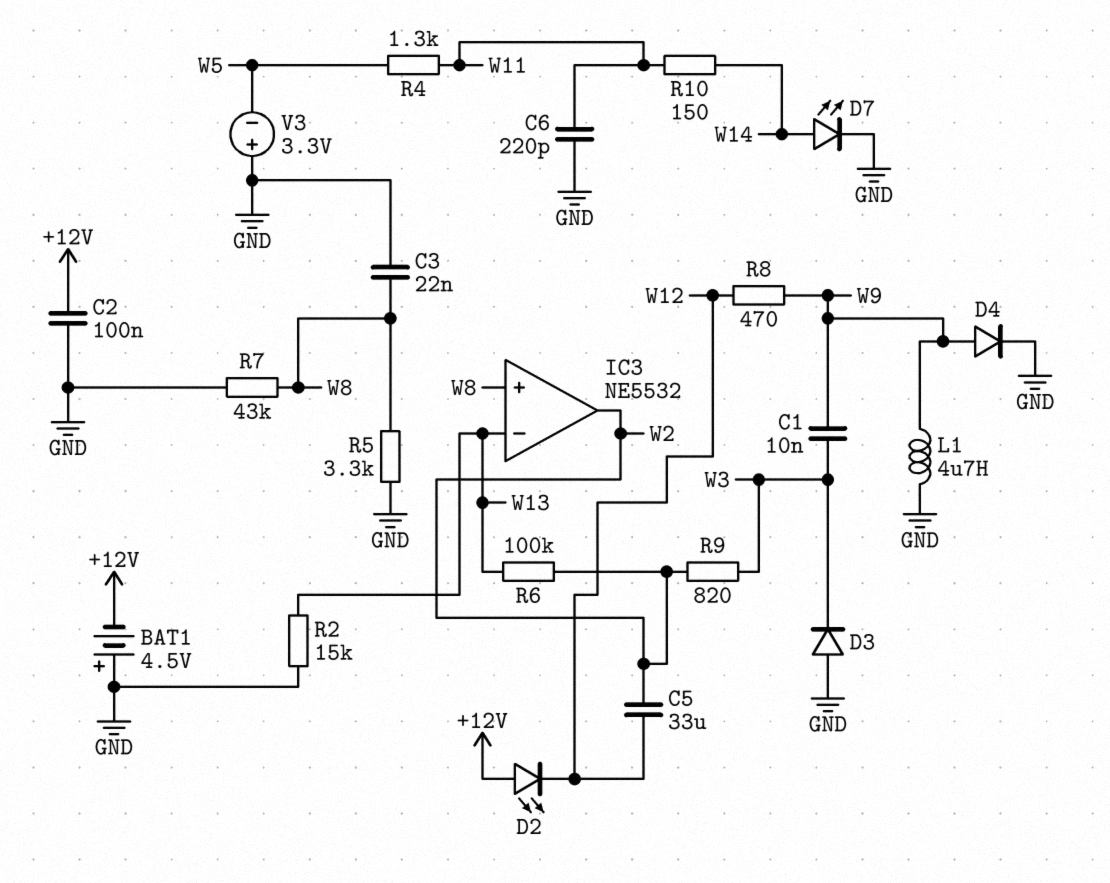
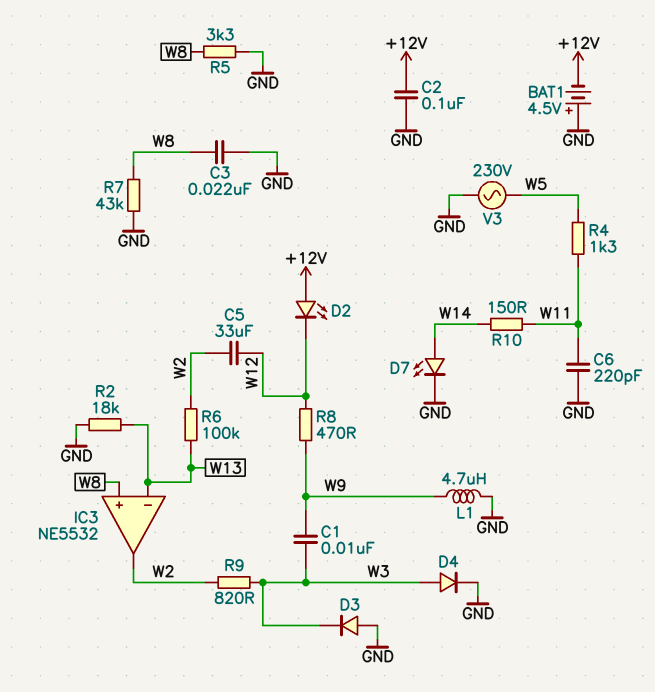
D4: diode (A W9, K GND) -> diode (A W3, K GND)
R2: 15k (GND, W13) -> 18k (GND, W13)
V3: 3.3V (plus GND, minus W5) -> AC 230V (GND, W5)

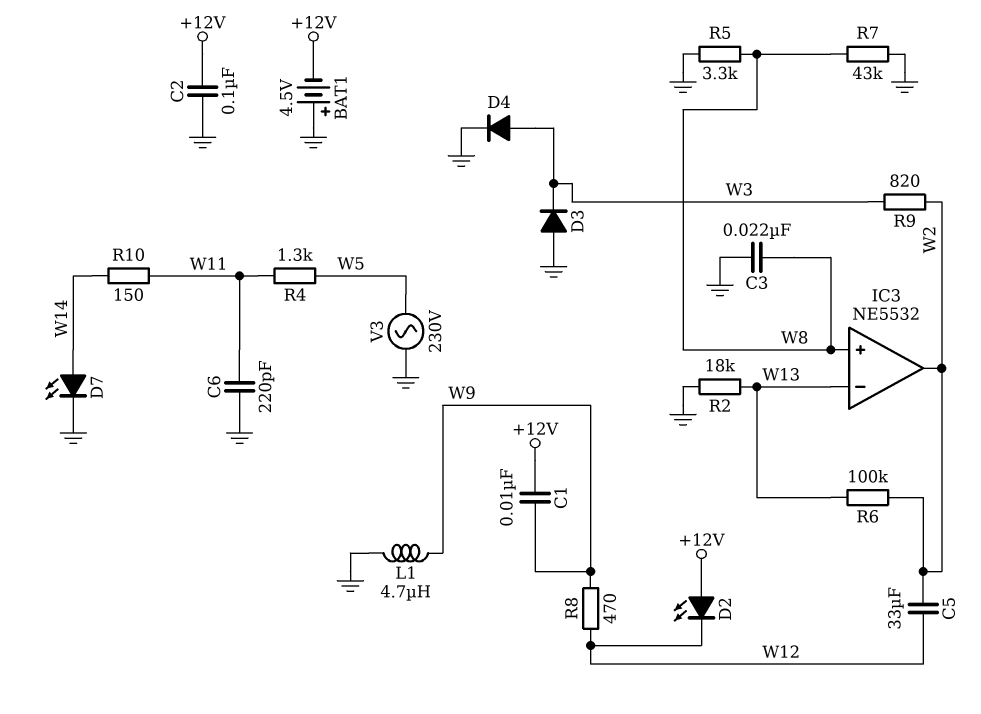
C1: 10nF (W3, W9) -> 10nF (+12V, W9)

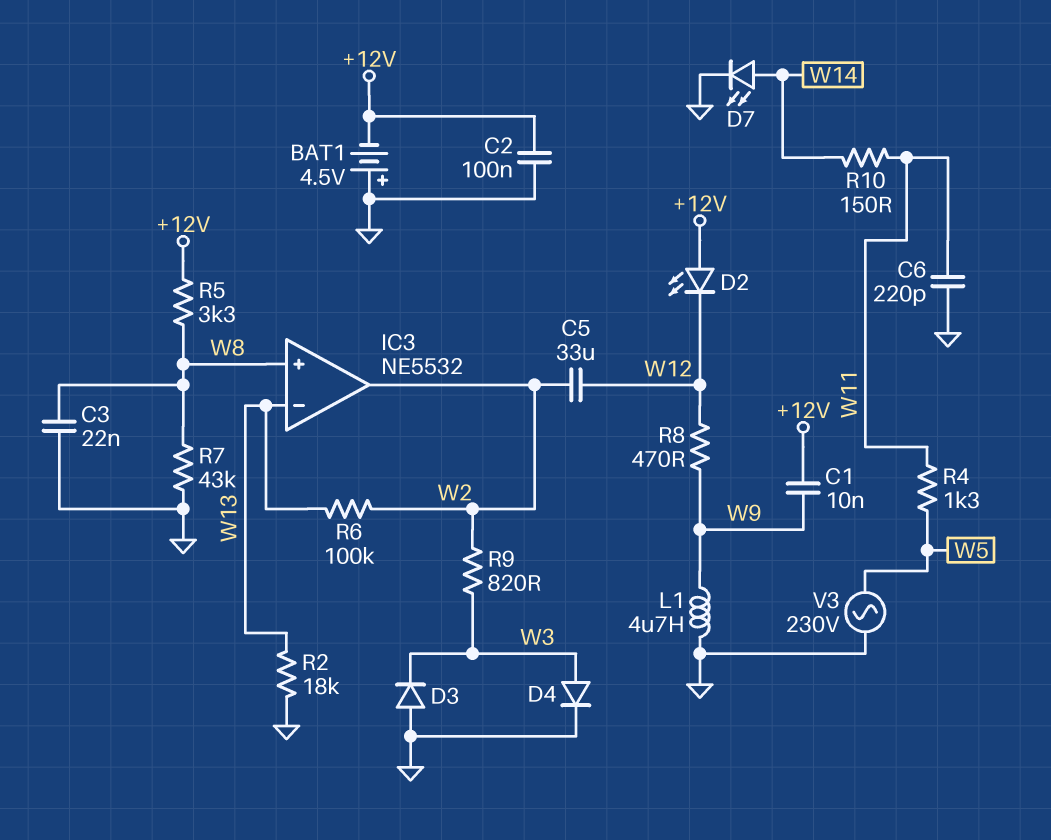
R5: 3.3k (GND, W8) -> 3.3k (+12V, W8)

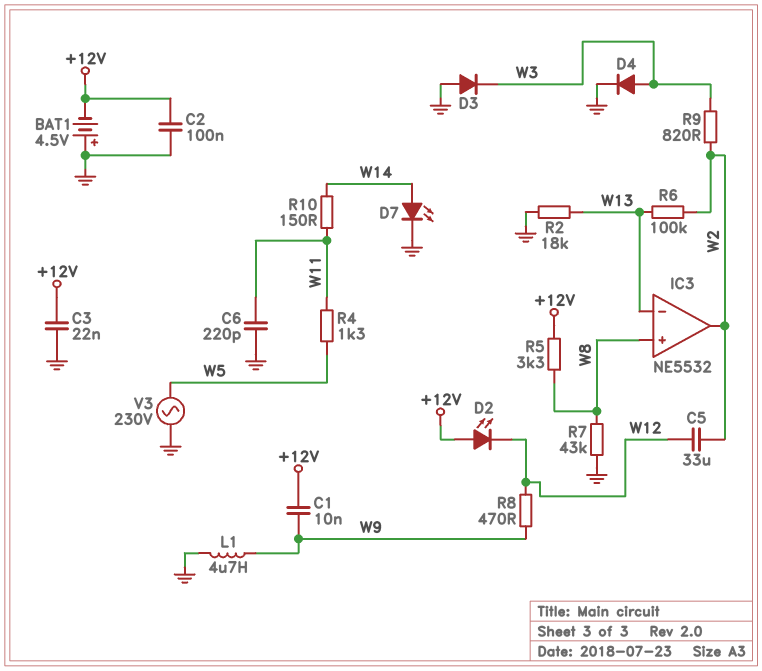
C3: 22nF (GND, W8) -> 22nF (+12V, GND)

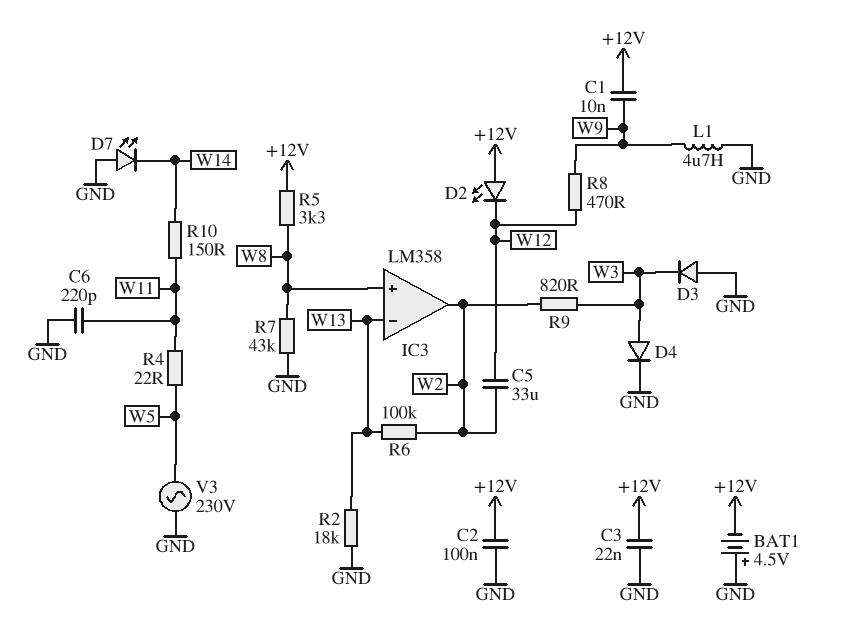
D7: LED (A W14, K GND) -> LED (A GND, K W14)
IC3: NE5532 -> LM358
R4: 1.3k (W5, W11) -> 22 (W5, W11)

